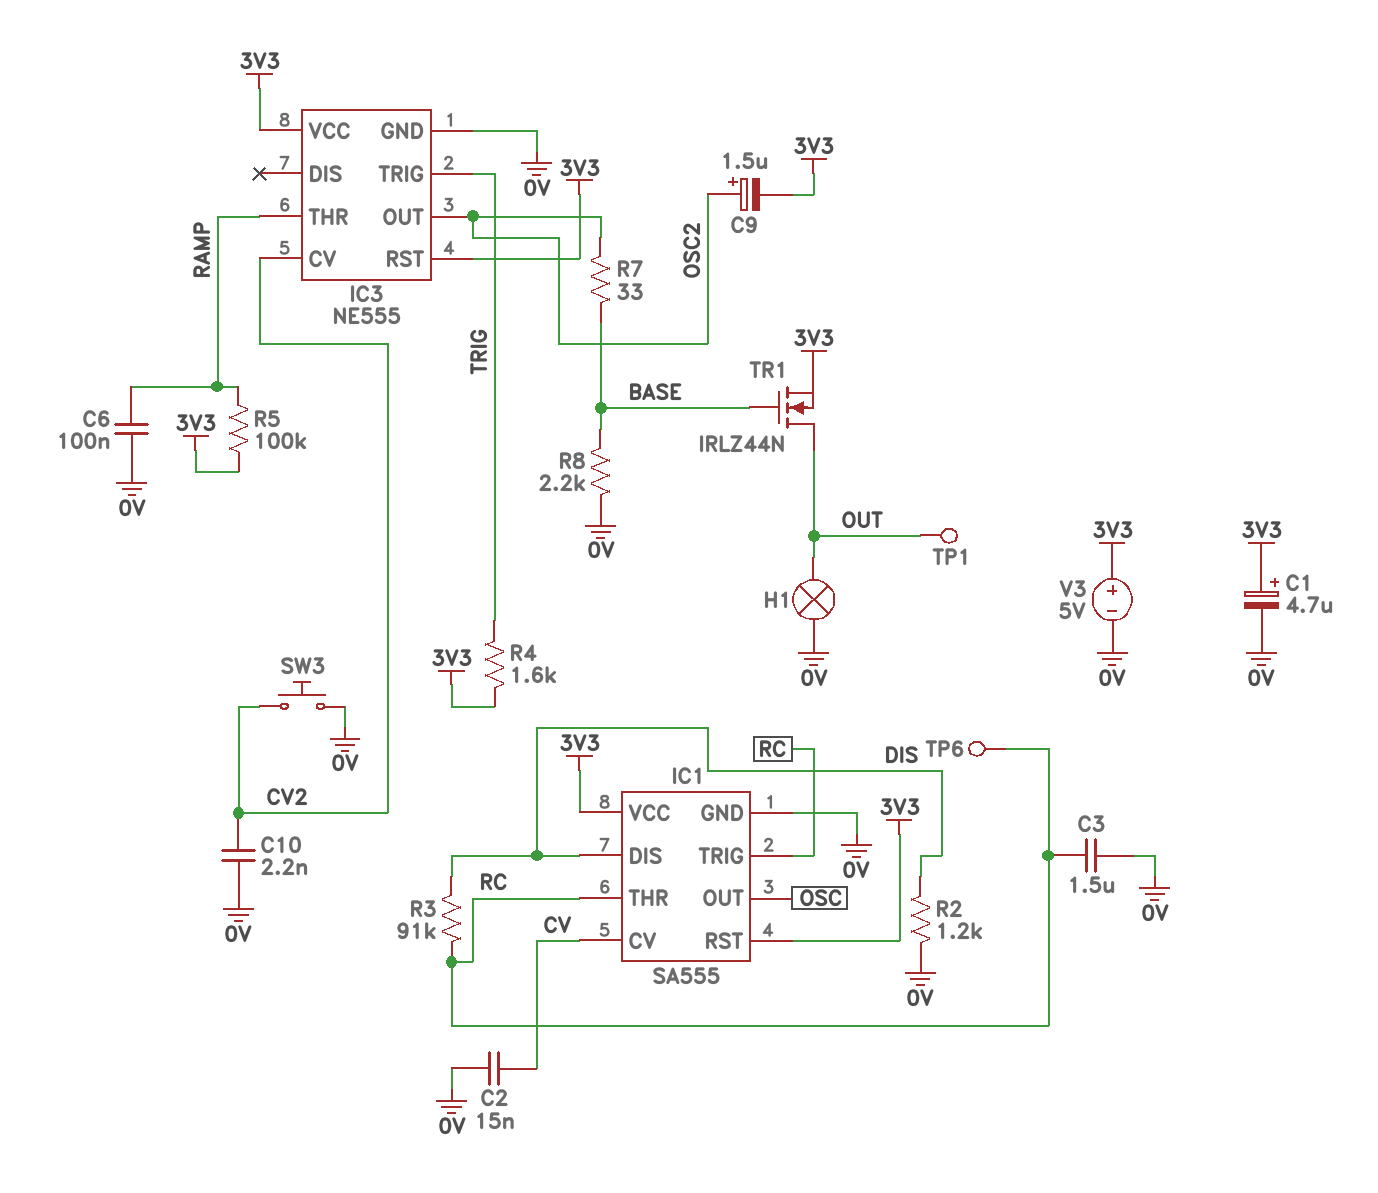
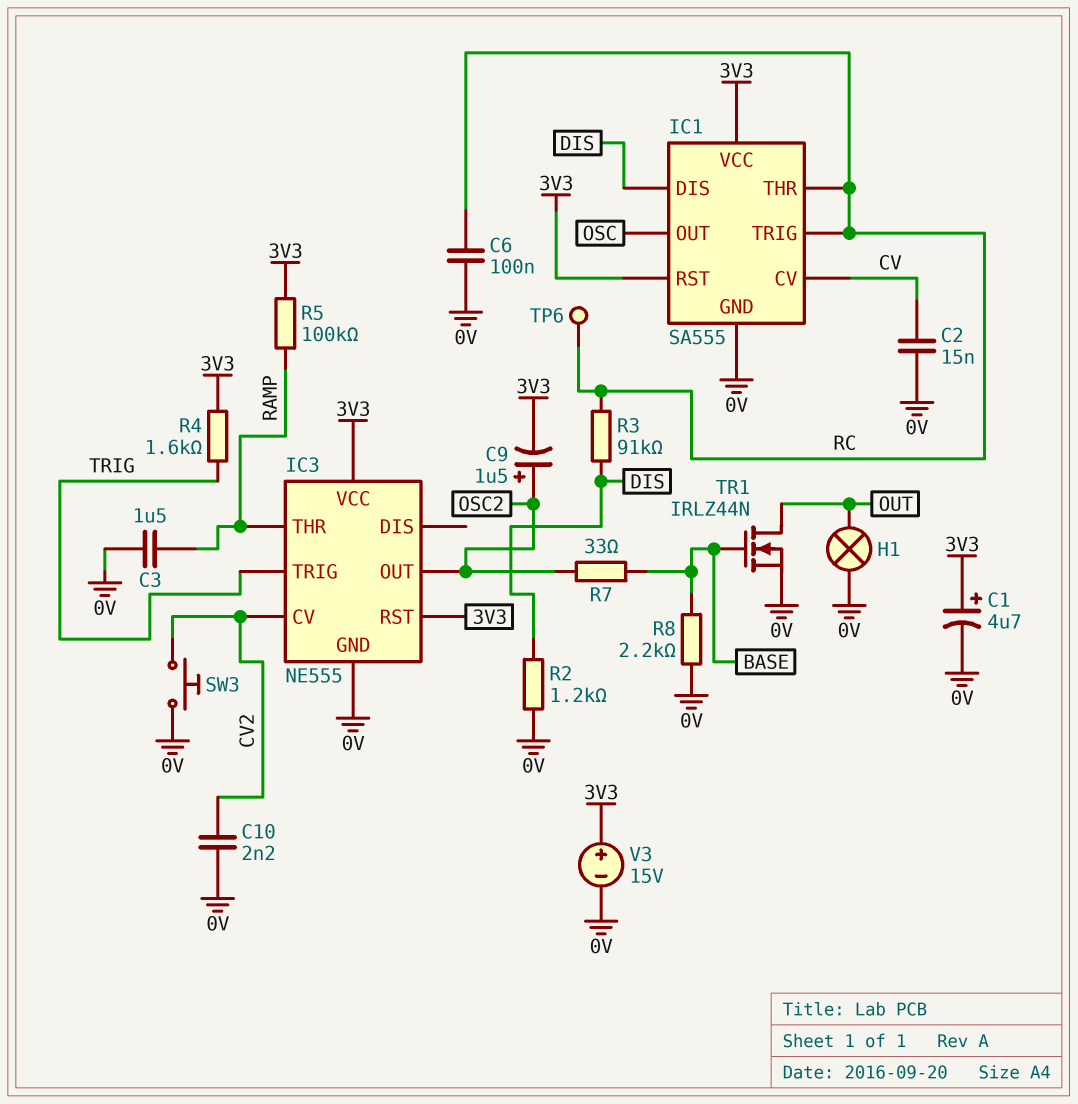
C3: 1.5uF (0V, RC) -> 1.5uF (0V, RAMP)
C6: 100nF (0V, RAMP) -> 100nF (0V, RC)
TP1: test point (OUT) -> none
TR1: NMOS IRLZ44N (G BASE, D OUT, S 3V3) -> NMOS IRLZ44N (G BASE, D OUT, S 0V)
V3: 5V (plus 3V3, minus 0V) -> 15V (plus 3V3, minus 0V)

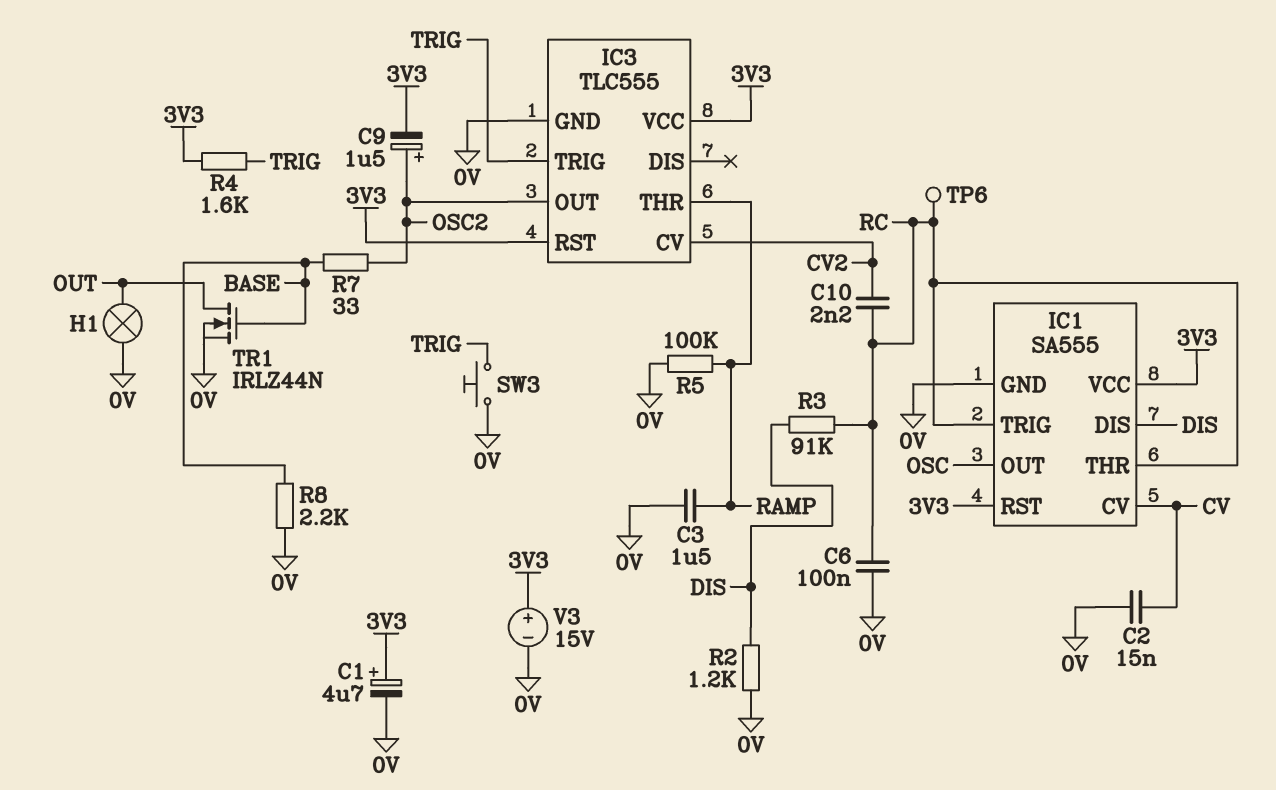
C10: 2.2nF (0V, CV2) -> 2.2nF (CV2, RC)
IC3: NE555 -> TLC555
R5: 100k (3V3, RAMP) -> 100k (0V, RAMP)
SW3: button (0V, CV2) -> button (0V, TRIG)

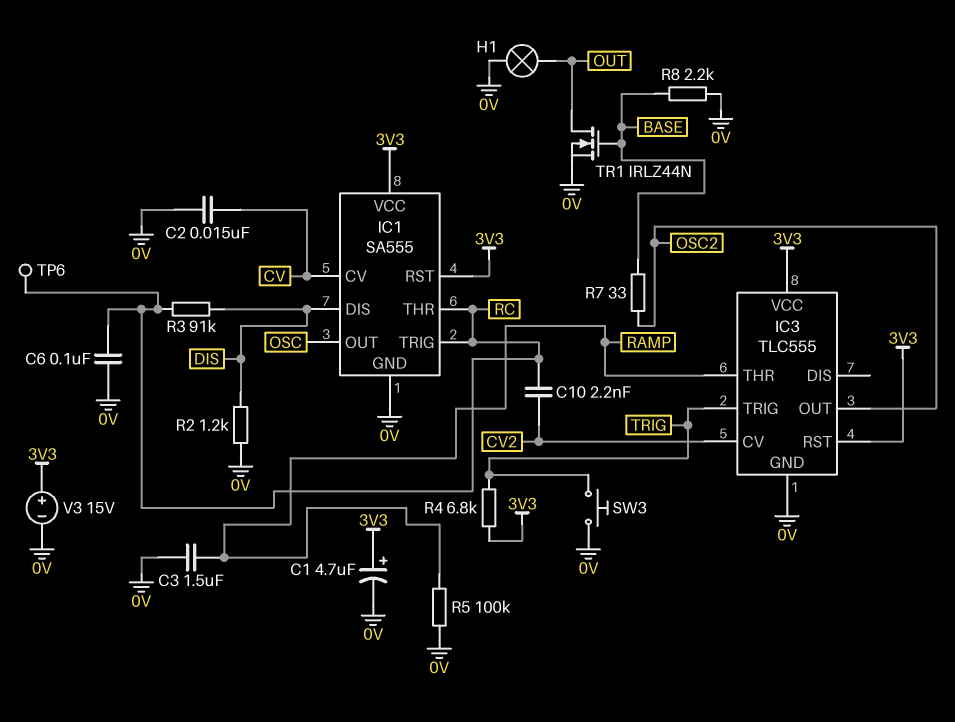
C9: 1.5uF (plus OSC2, minus 3V3) -> none
R4: 1.6k (3V3, TRIG) -> 6.8k (3V3, TRIG)

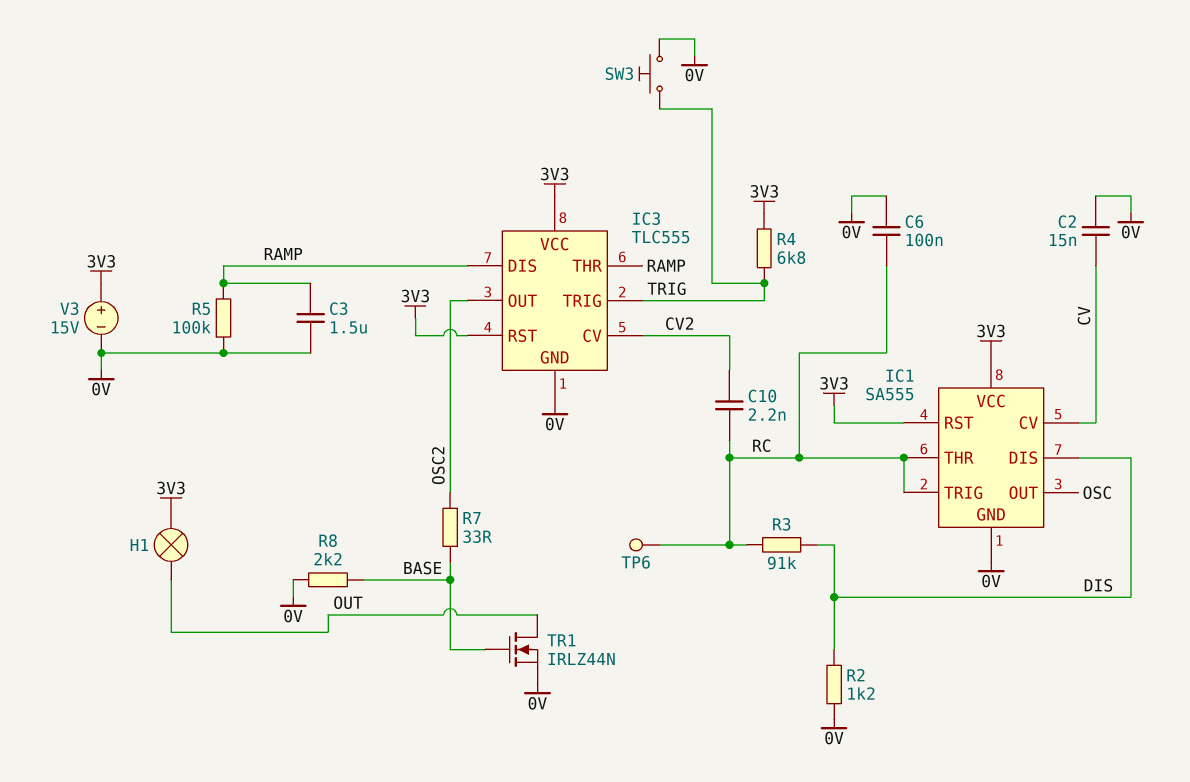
C1: 4.7uF (plus 3V3, minus 0V) -> none
H1: lamp (0V, OUT) -> lamp (3V3, OUT)
IC3 pin DIS: none -> RAMP

